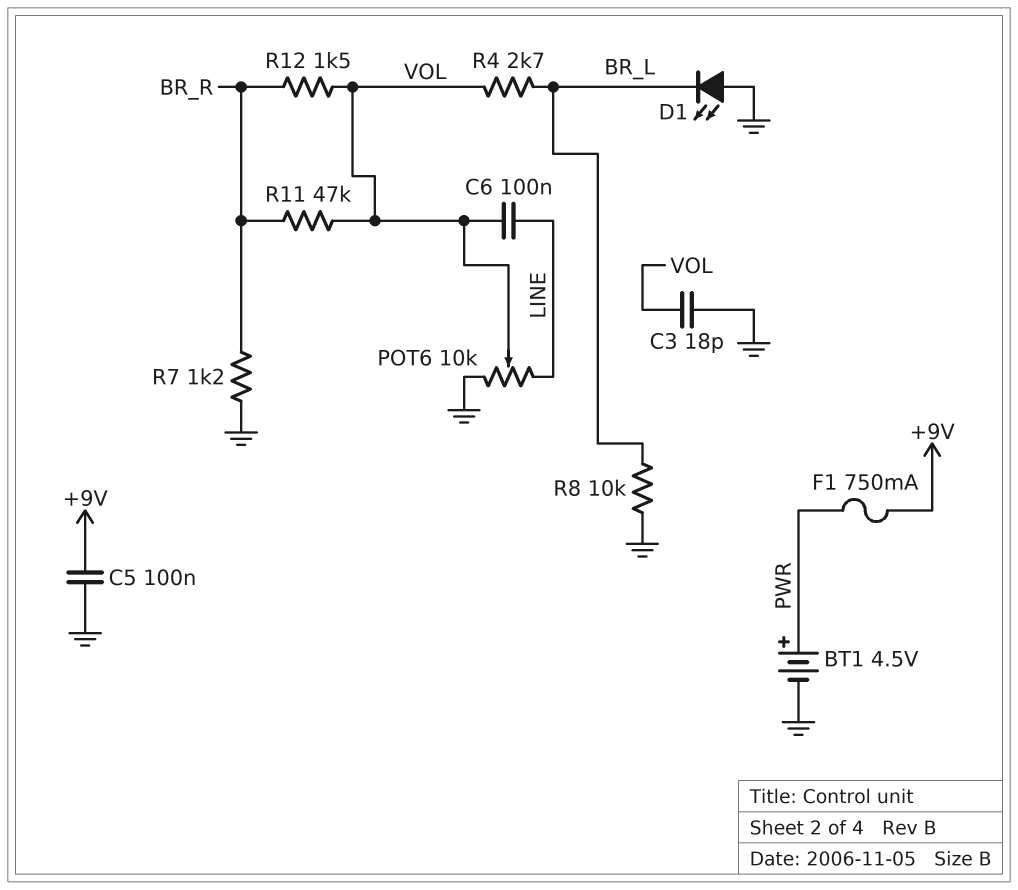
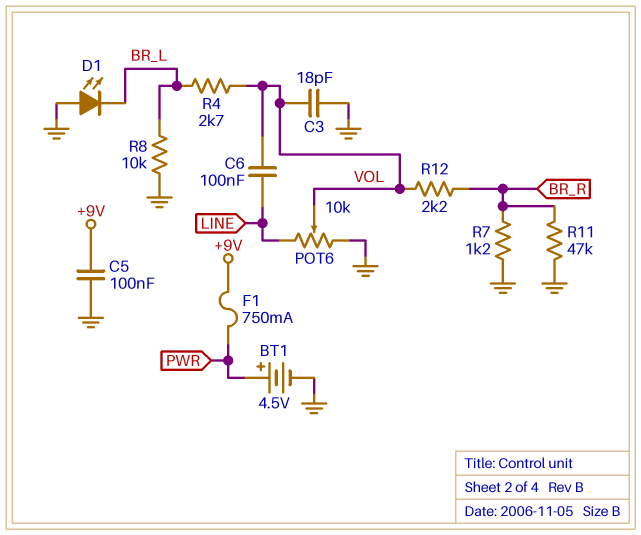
R11: 47k (BR_R, VOL) -> 47k (BR_R, GND)
R12: 1.5k (BR_R, VOL) -> 2.2k (BR_R, VOL)

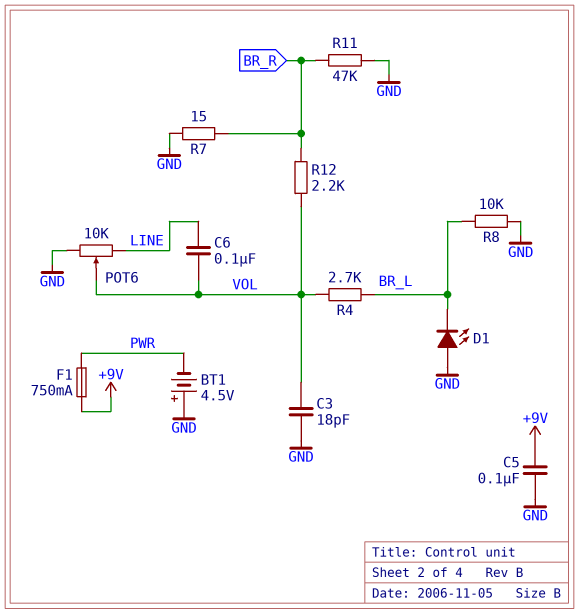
BT1: 4.5V (plus PWR, minus GND) -> 4.5V (plus GND, minus PWR)
R7: 1.2k (BR_R, GND) -> 15 (BR_R, GND)

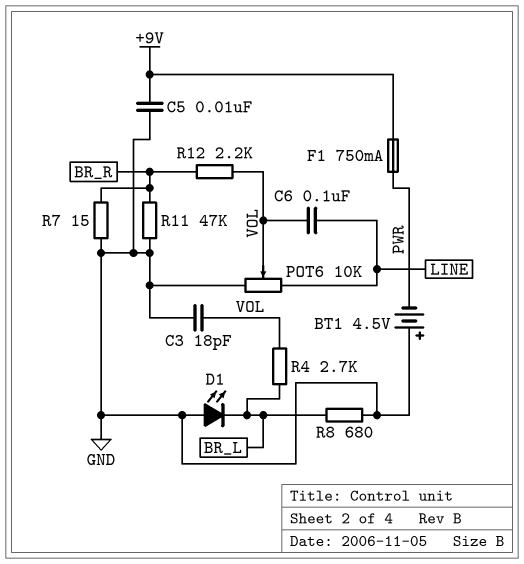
C5: 100nF (+9V, GND) -> 10nF (+9V, GND)
R8: 10k (BR_L, GND) -> 680 (BR_L, GND)

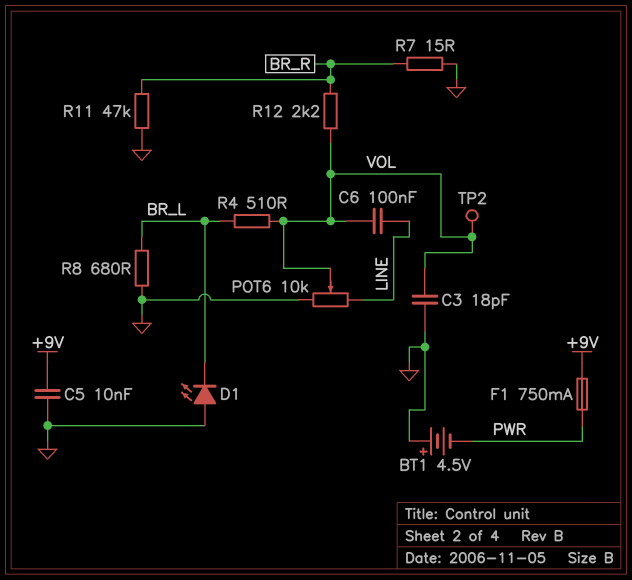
R4: 2.7k (BR_L, VOL) -> 510 (BR_L, VOL)
TP2: none -> test point (VOL)

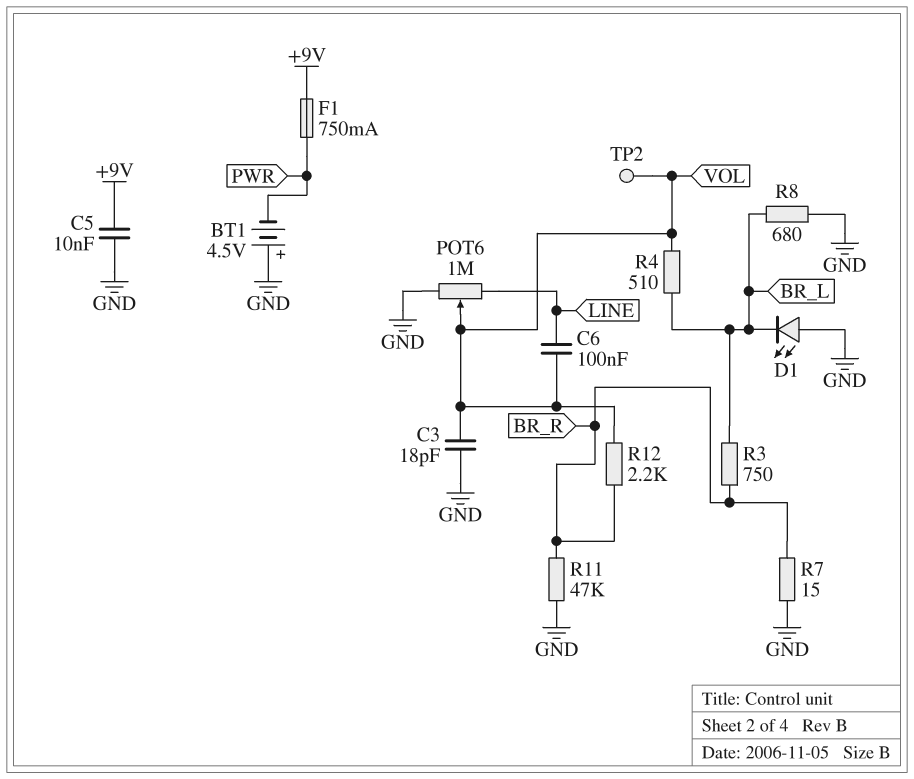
POT6: 10k (GND, LINE, wiper VOL) -> 1M (GND, LINE, wiper VOL)
R3: none -> 750 (BR_L, BR_R)

